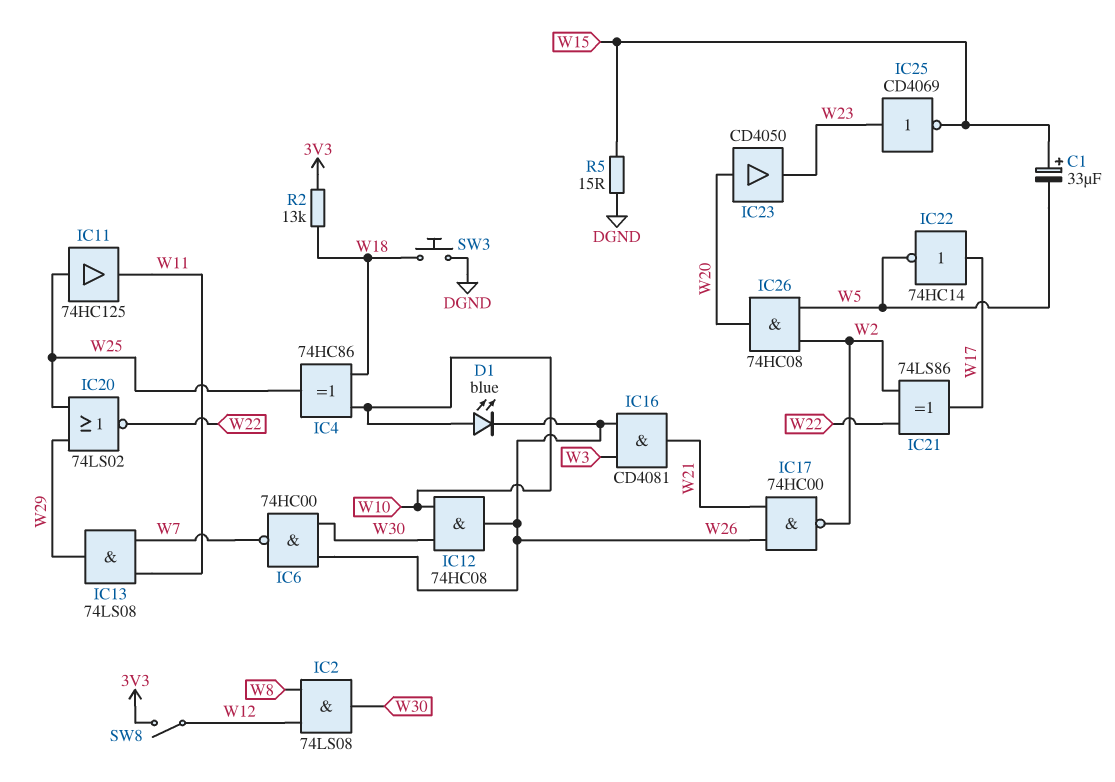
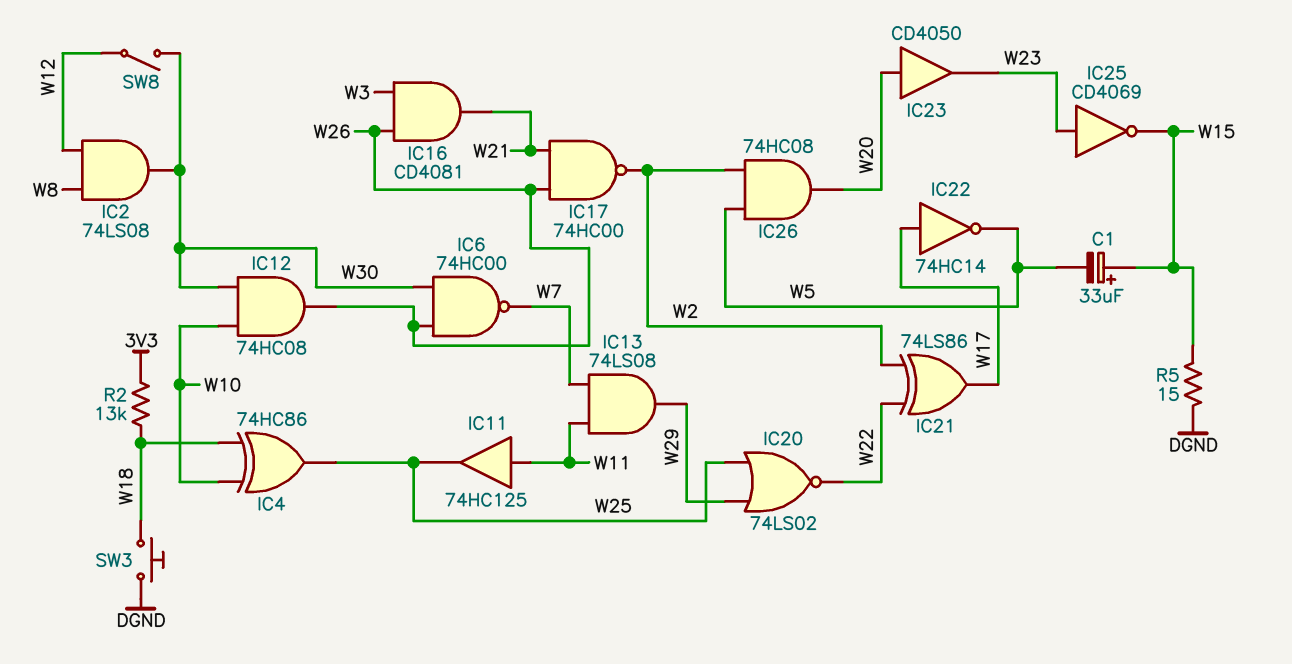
D1: LED blue (A W10, K W26) -> none
IC11: buffer 74HC125 (in W25, out W11) -> buffer 74HC125 (in W11, out W25)
SW8: switch (3V3, W12) -> switch (W12, W30)

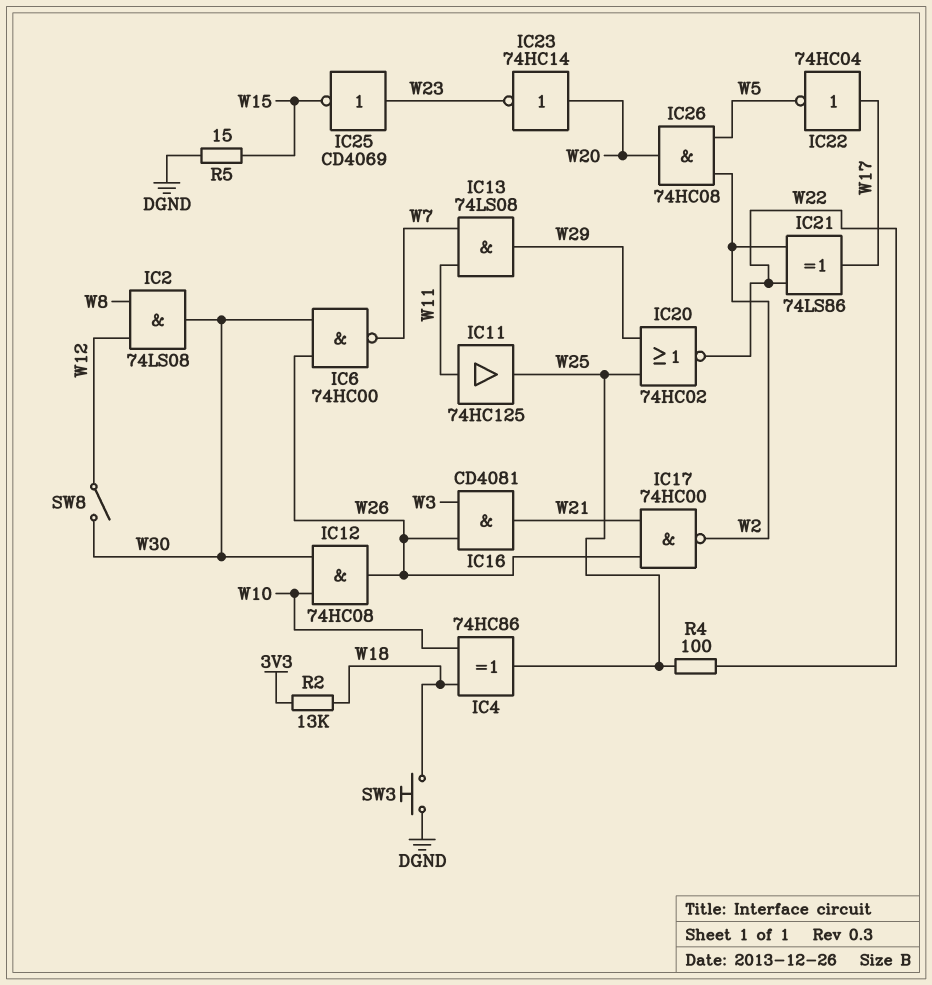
C1: 33uF (plus W15, minus W5) -> none
IC20: NOR 74LS02 (in W25, in W29, out W22) -> NOR 74HC02 (in W25, in W29, out W22)
IC22: NOT 74HC14 (in W17, out W5) -> NOT 74HC04 (in W17, out W5)
IC23: buffer CD4050 (in W20, out W23) -> NOT 74HC14 (in W20, out W23)
R4: none -> 100 (W22, W25)

